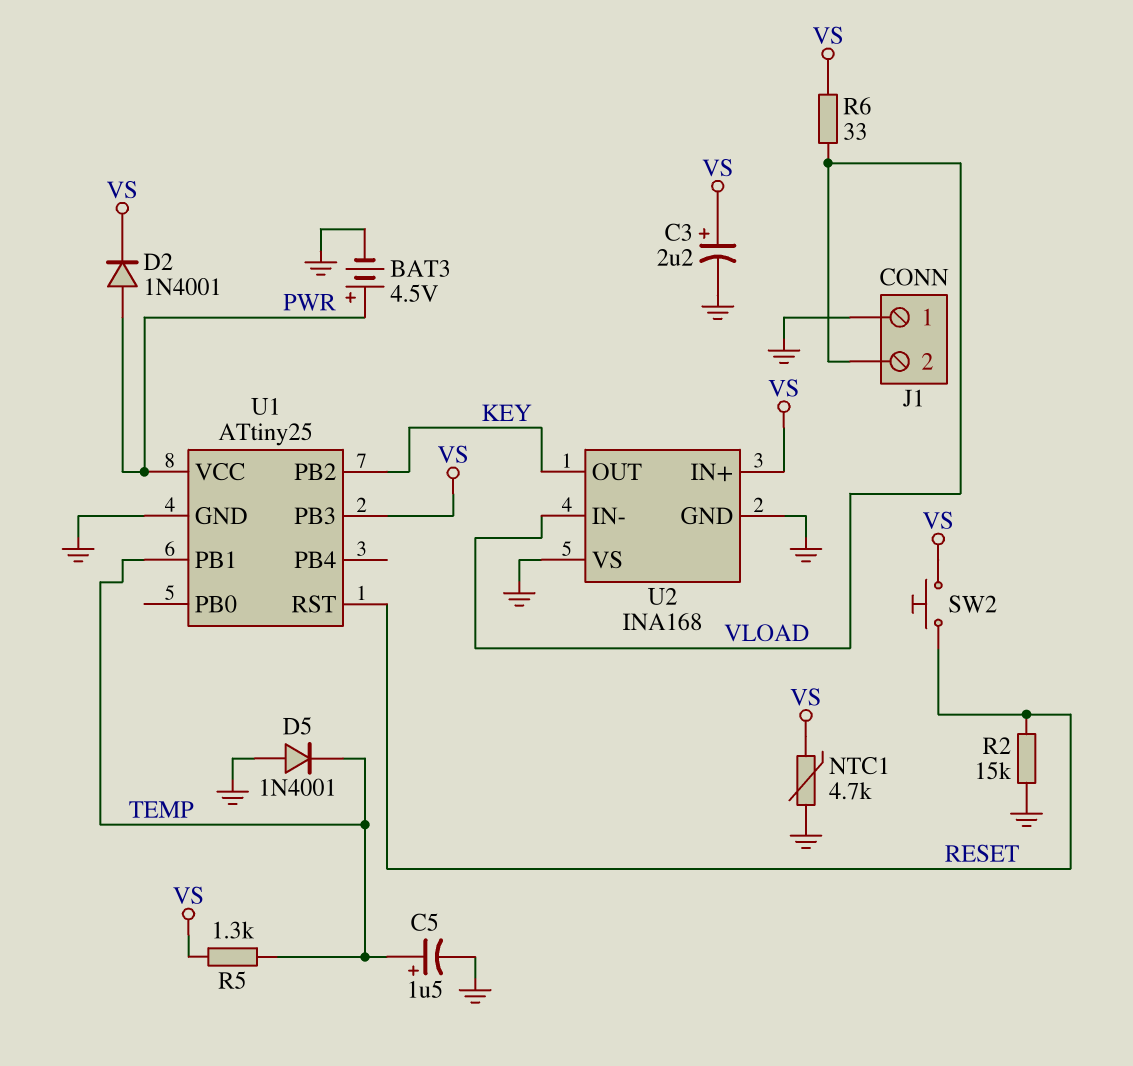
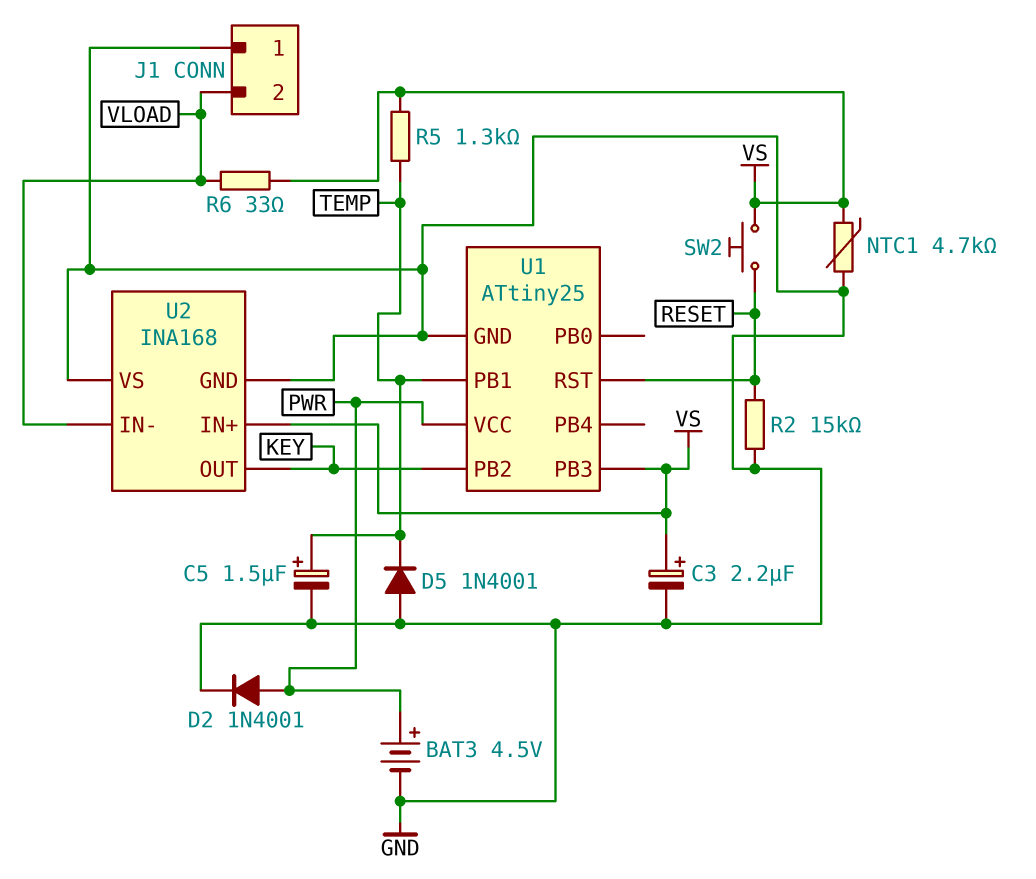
D2: diode 1N4001 (A PWR, K VS) -> diode 1N4001 (A PWR, K GND)

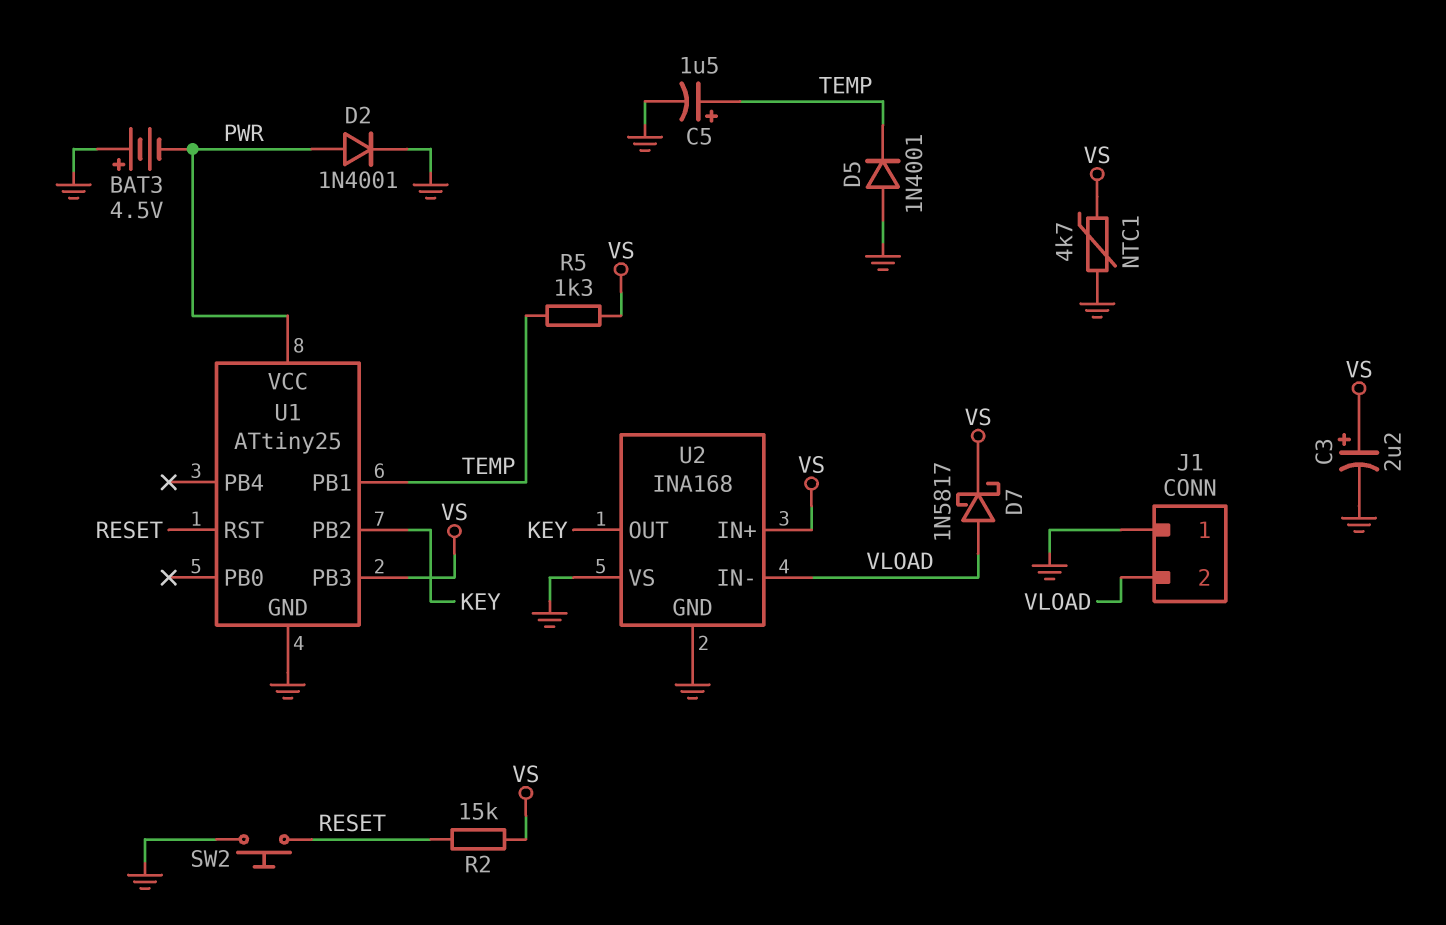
BAT3: 4.5V (plus PWR, minus GND) -> 4.5V (plus GND, minus PWR)
D7: none -> schottky 1N5817 (A VLOAD, K VS)
R2: 15k (GND, RESET) -> 15k (RESET, VS)
R6: 33 (VLOAD, VS) -> none
SW2: button (RESET, VS) -> button (GND, RESET)

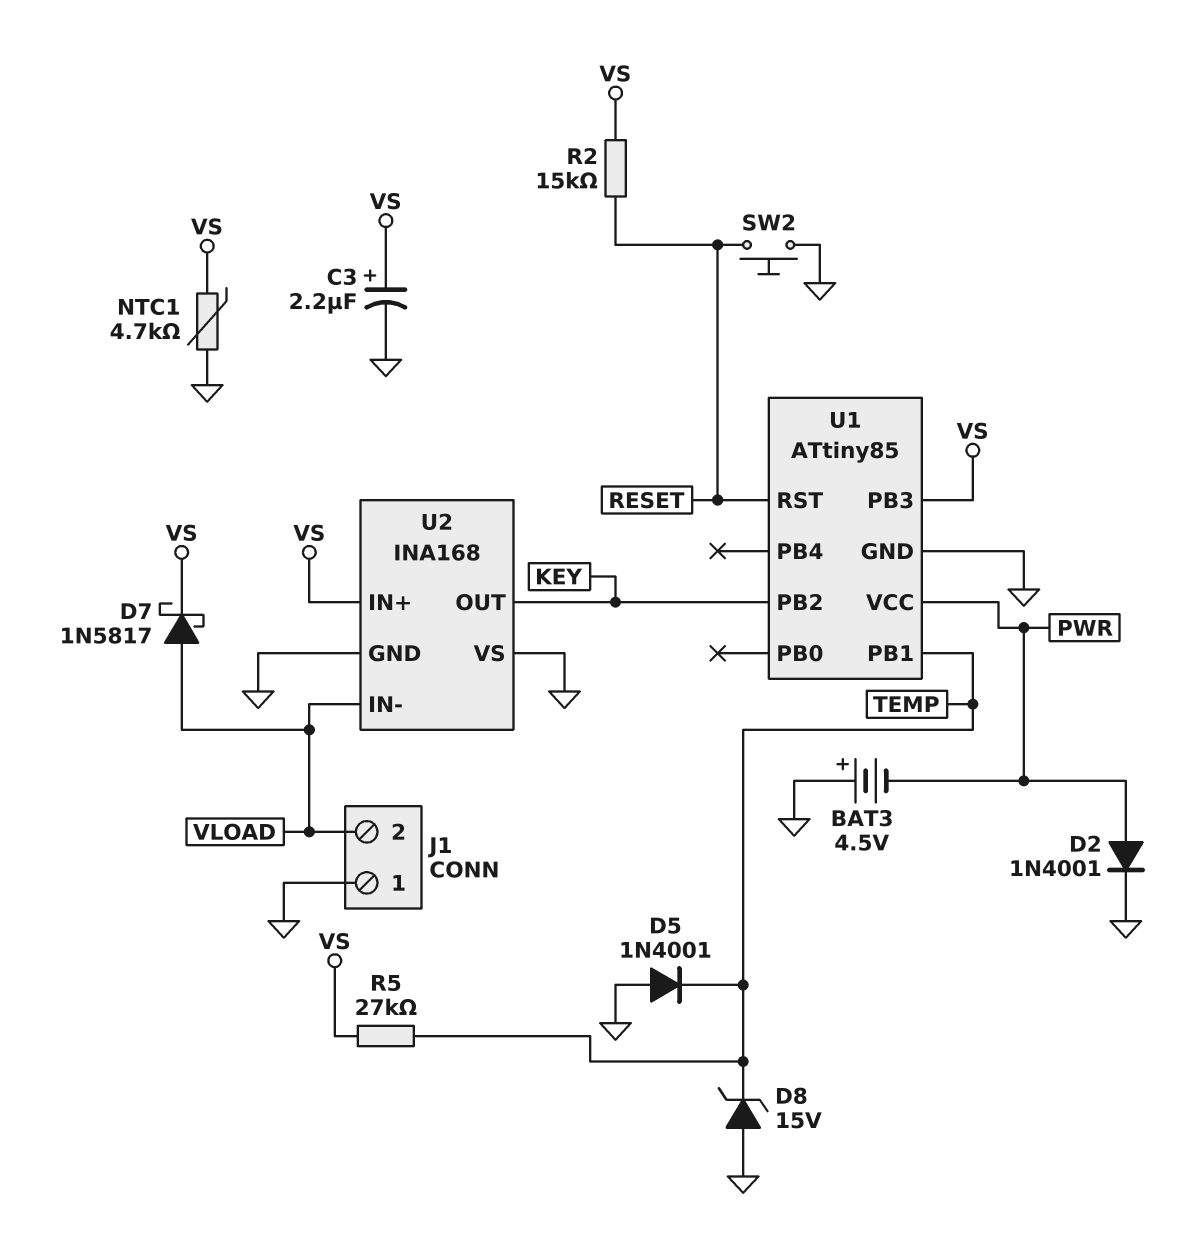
C5: 1.5uF (plus TEMP, minus GND) -> none
D8: none -> zener 15V (A GND, K TEMP)
R5: 1.3k (TEMP, VS) -> 27k (TEMP, VS)
U1: ATtiny25 -> ATtiny85

